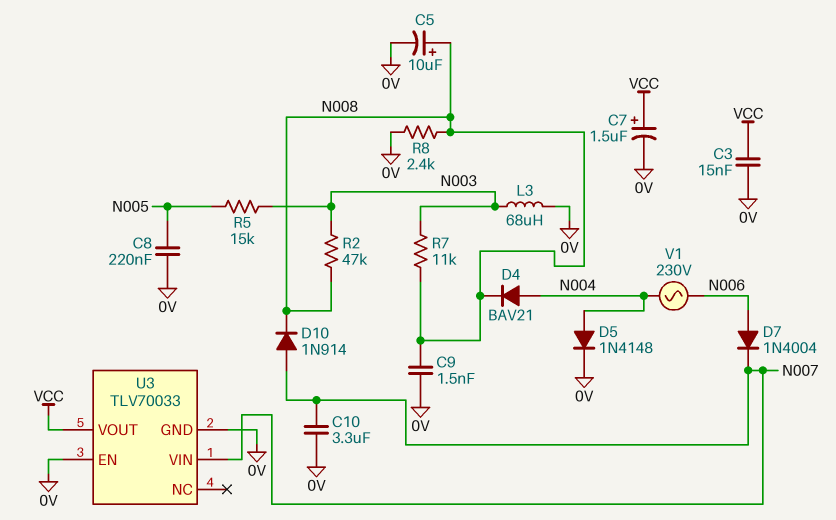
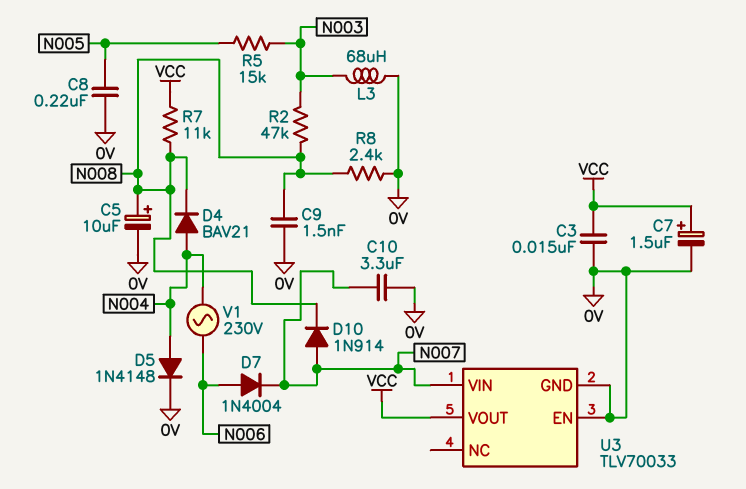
R7: 11k (N003, N008) -> 11k (N008, VCC)

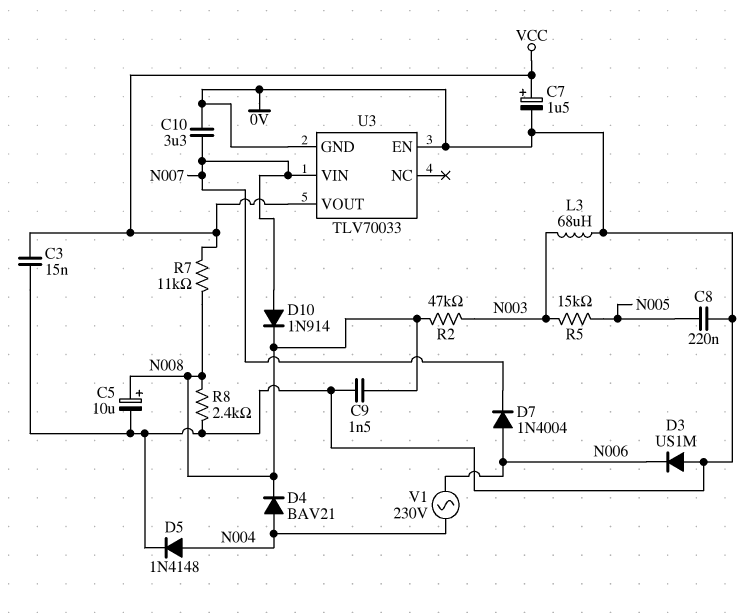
D3: none -> diode US1M (A 0V, K N006)

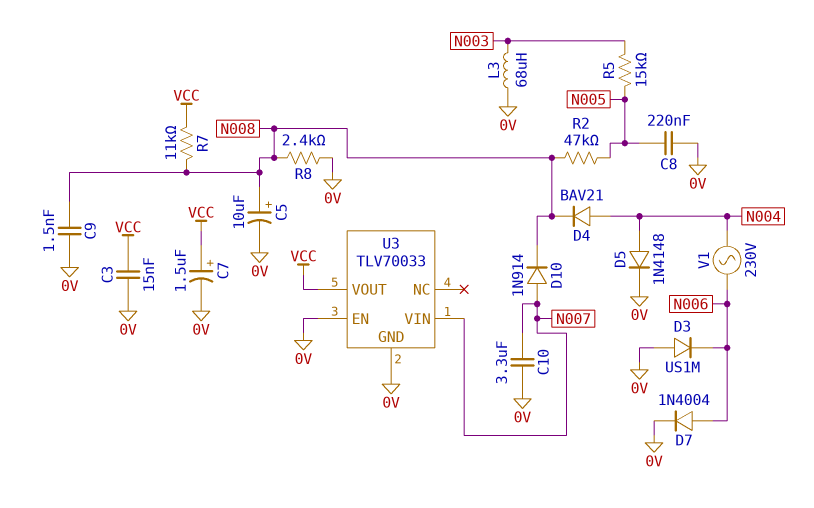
D7: diode 1N4004 (A N006, K N007) -> diode 1N4004 (A N006, K 0V)
R2: 47k (N003, N008) -> 47k (N005, N008)

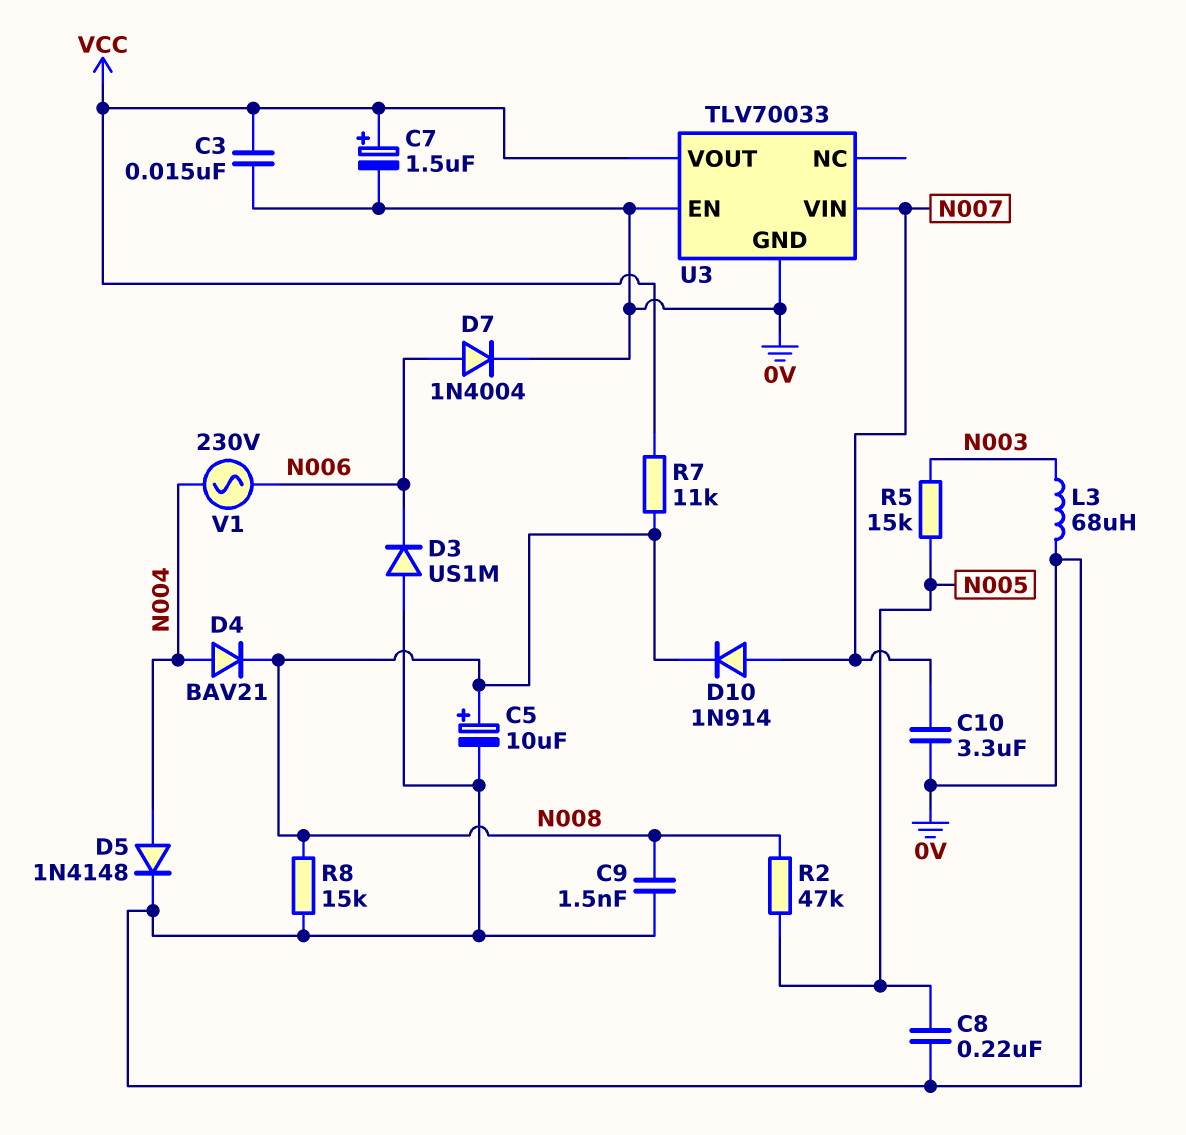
R8: 2.4k (0V, N008) -> 15k (0V, N008)

